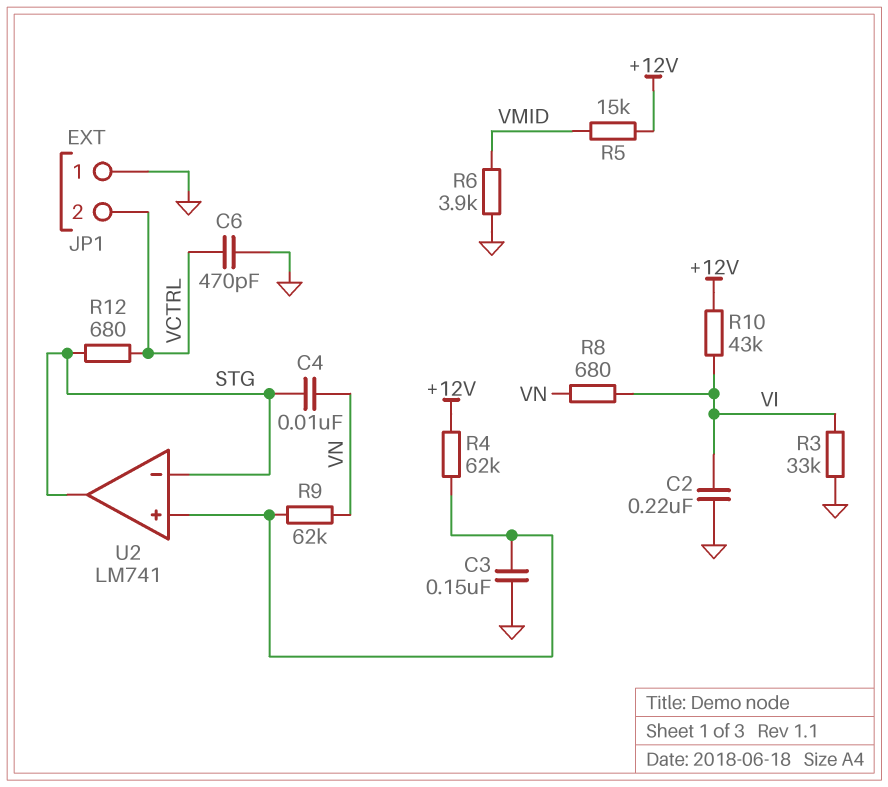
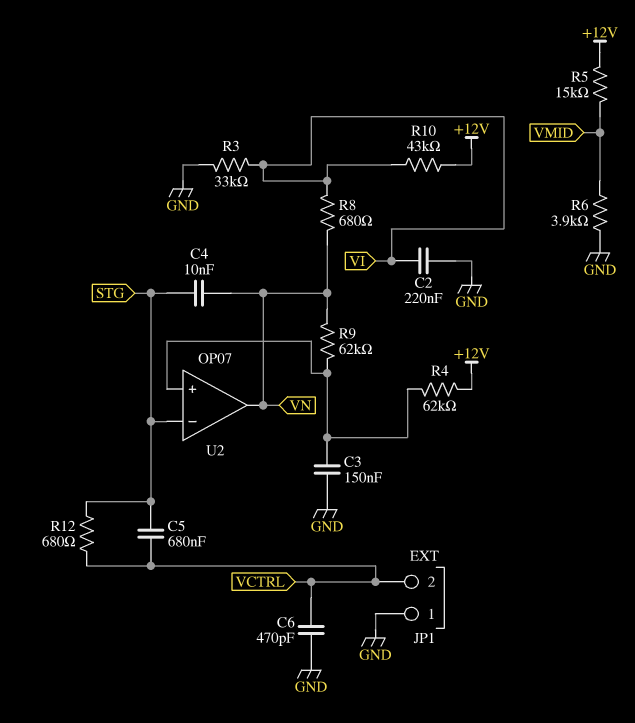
C5: none -> 680nF (STG, VCTRL)
U2: LM741 -> OP07
U2 pin out: STG -> VN

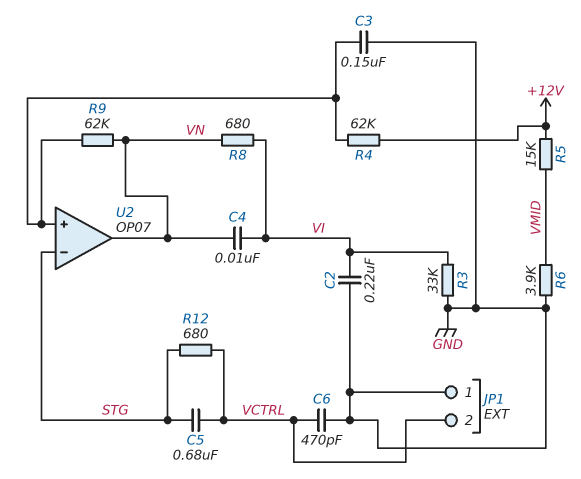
C4: 10nF (STG, VN) -> 10nF (VI, VN)
R10: 43k (+12V, VI) -> none

